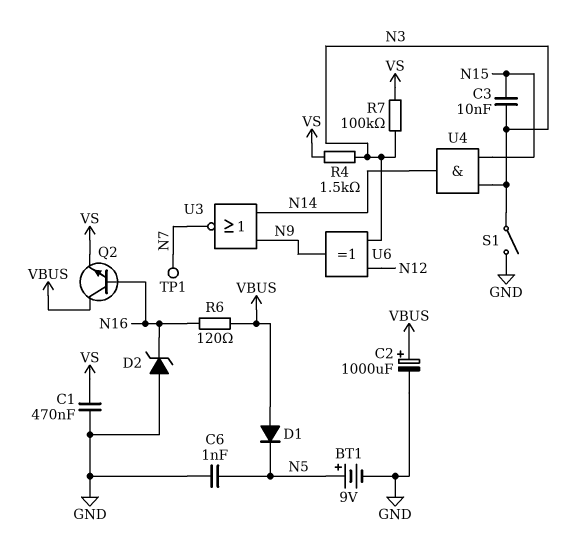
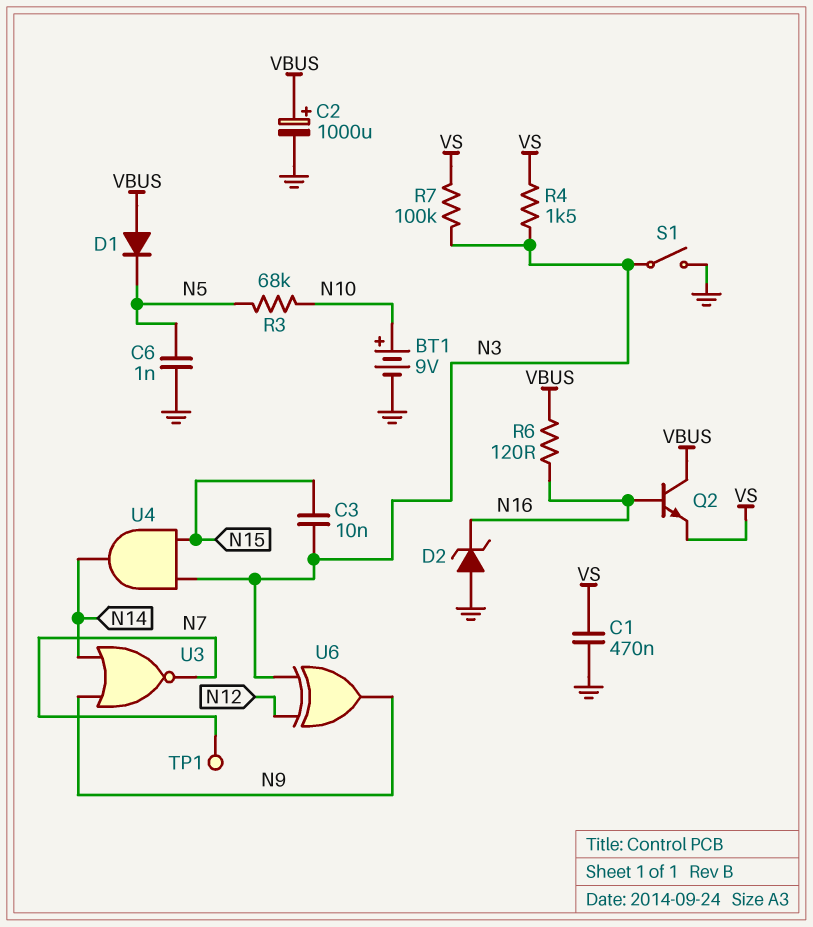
BT1: 9V (plus N5, minus GND) -> 9V (plus N10, minus GND)
R3: none -> 68k (N5, N10)

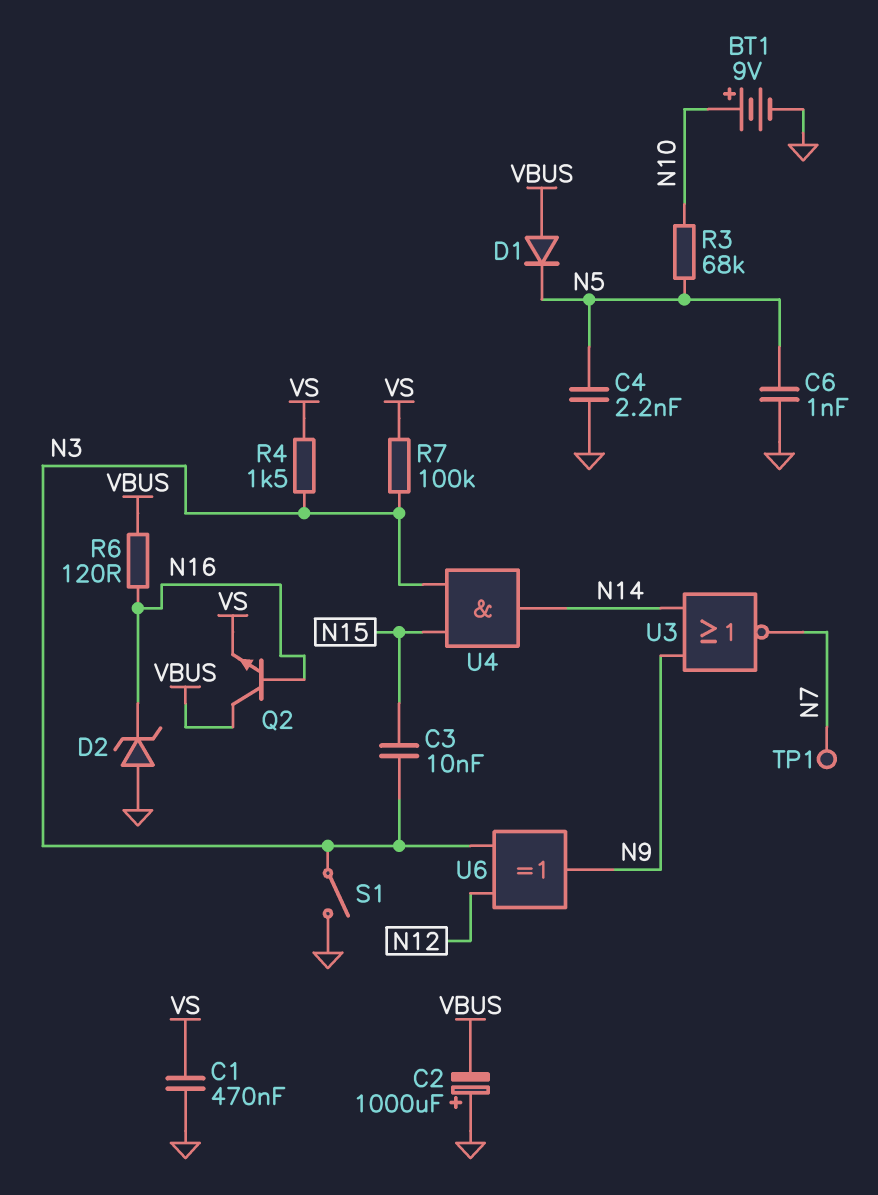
C2: 1000uF (plus VBUS, minus GND) -> 1000uF (plus GND, minus VBUS)
C4: none -> 2.2nF (GND, N5)

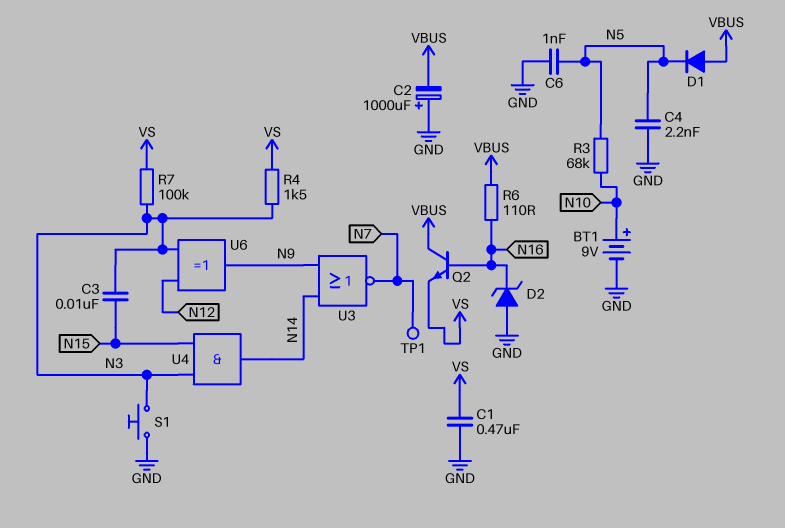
R6: 120 (N16, VBUS) -> 110 (N16, VBUS)
S1: switch (GND, N3) -> button (GND, N3)

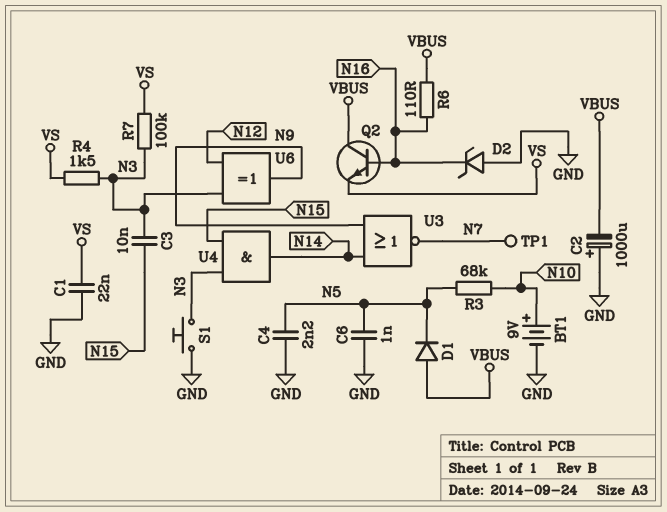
C1: 470nF (GND, VS) -> 22nF (GND, VS)

